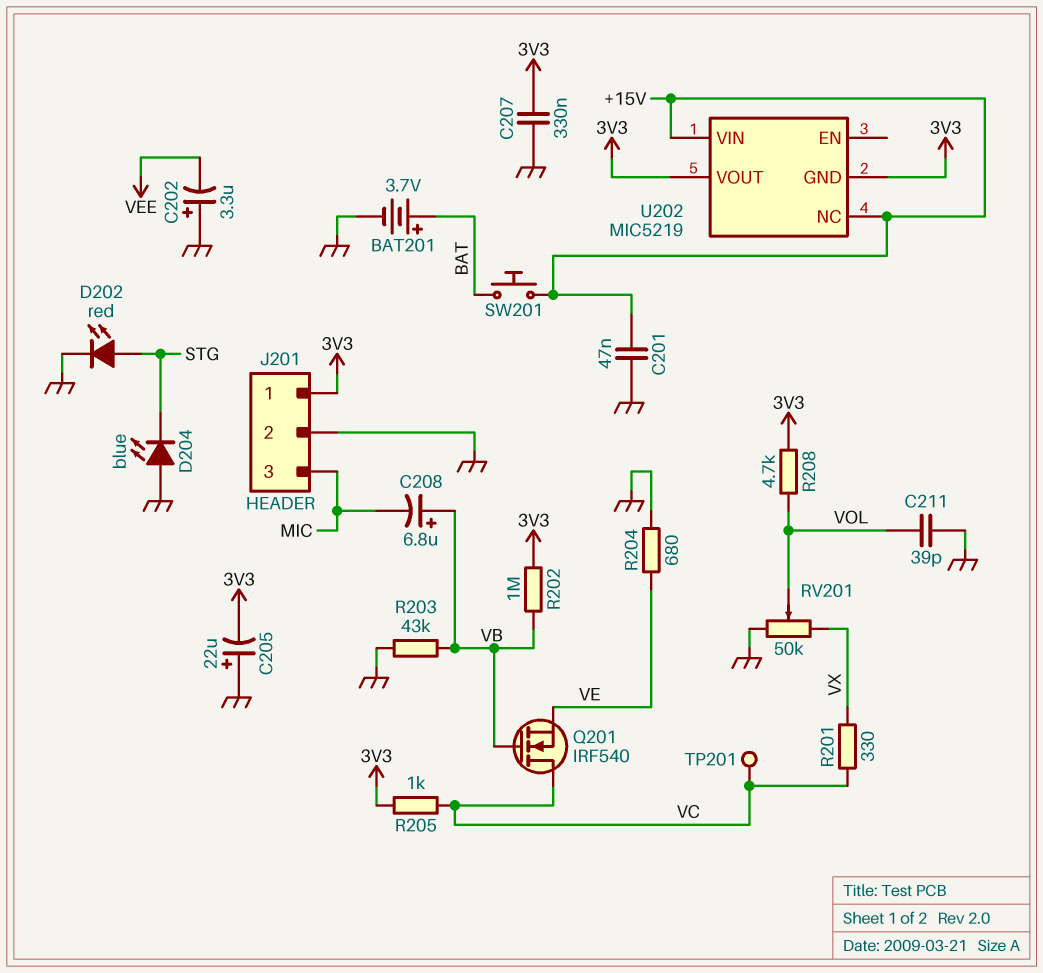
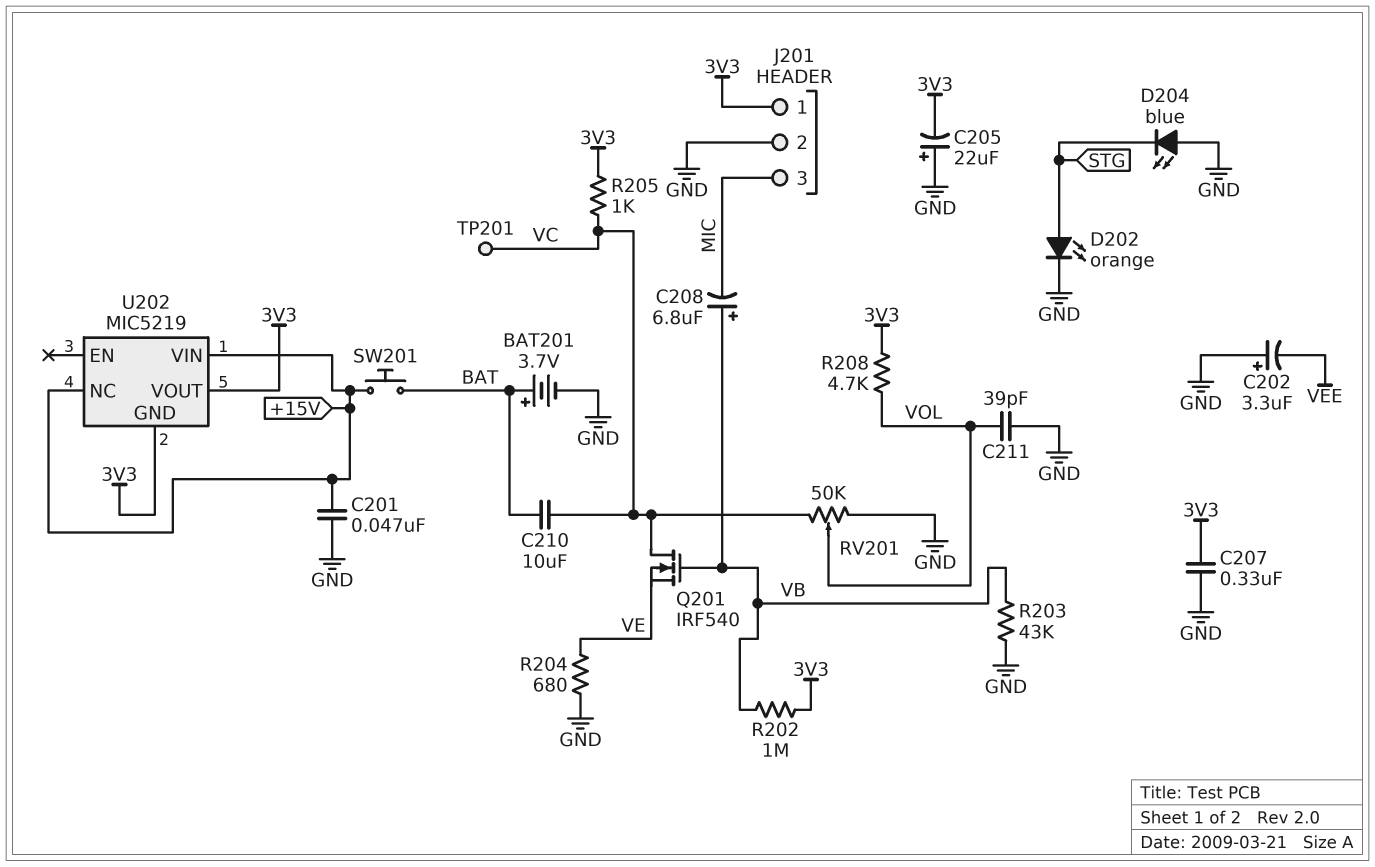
C210: none -> 10uF (BAT, VC)
D202: LED red (A STG, K GND) -> LED orange (A STG, K GND)
R201: 330 (VC, VX) -> none
RV201: 50k (GND, VX, wiper VOL) -> 50k (GND, VC, wiper VOL)

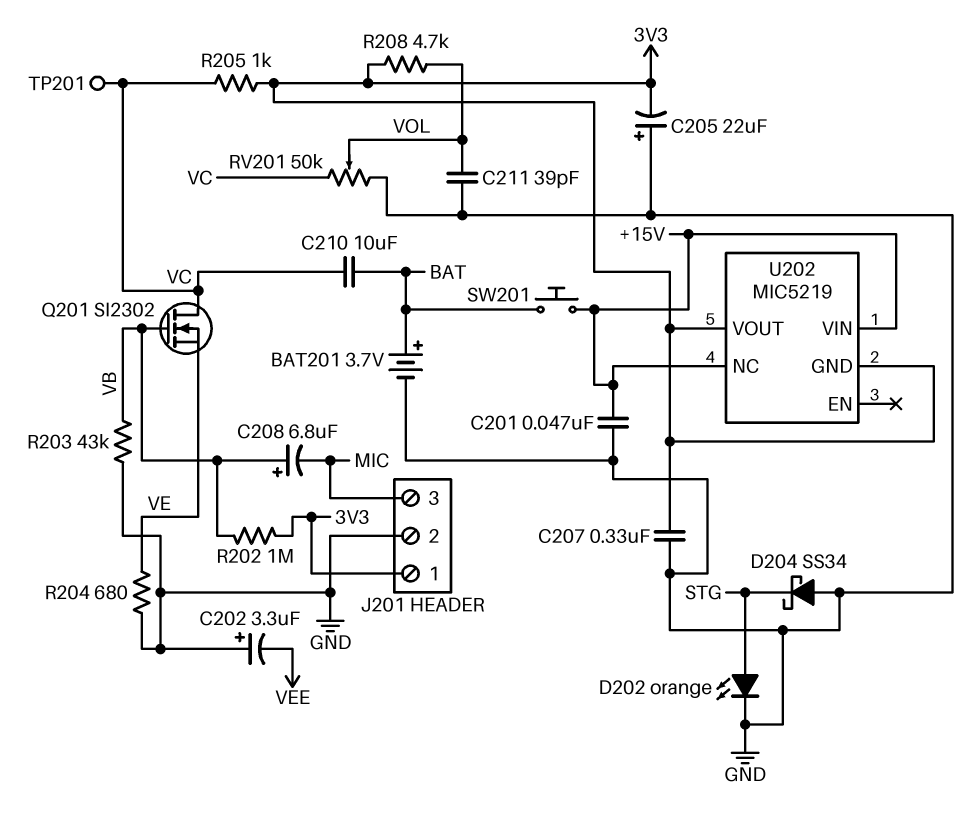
D204: LED blue (A GND, K STG) -> schottky SS34 (A GND, K STG)
Q201: NMOS IRF540 (G VB, D VC, S VE) -> NMOS SI2302 (G VB, D VC, S VE)

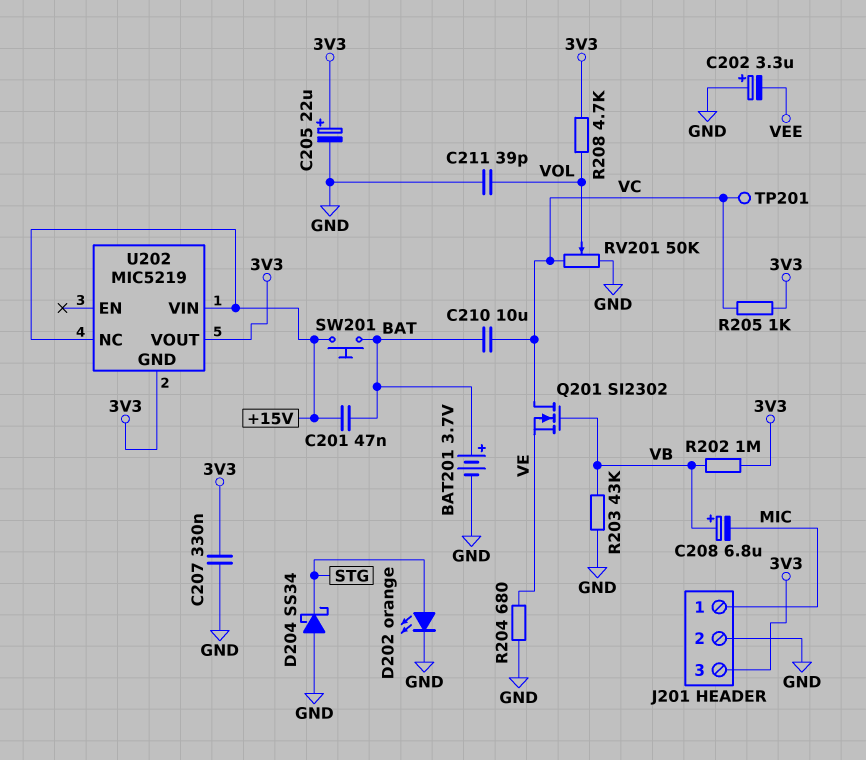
C201: 47nF (+15V, GND) -> 47nF (+15V, BAT)
C205: 22uF (plus GND, minus 3V3) -> 22uF (plus 3V3, minus GND)
J201 pin 1: 3V3 -> MIC
J201 pin 3: MIC -> 3V3

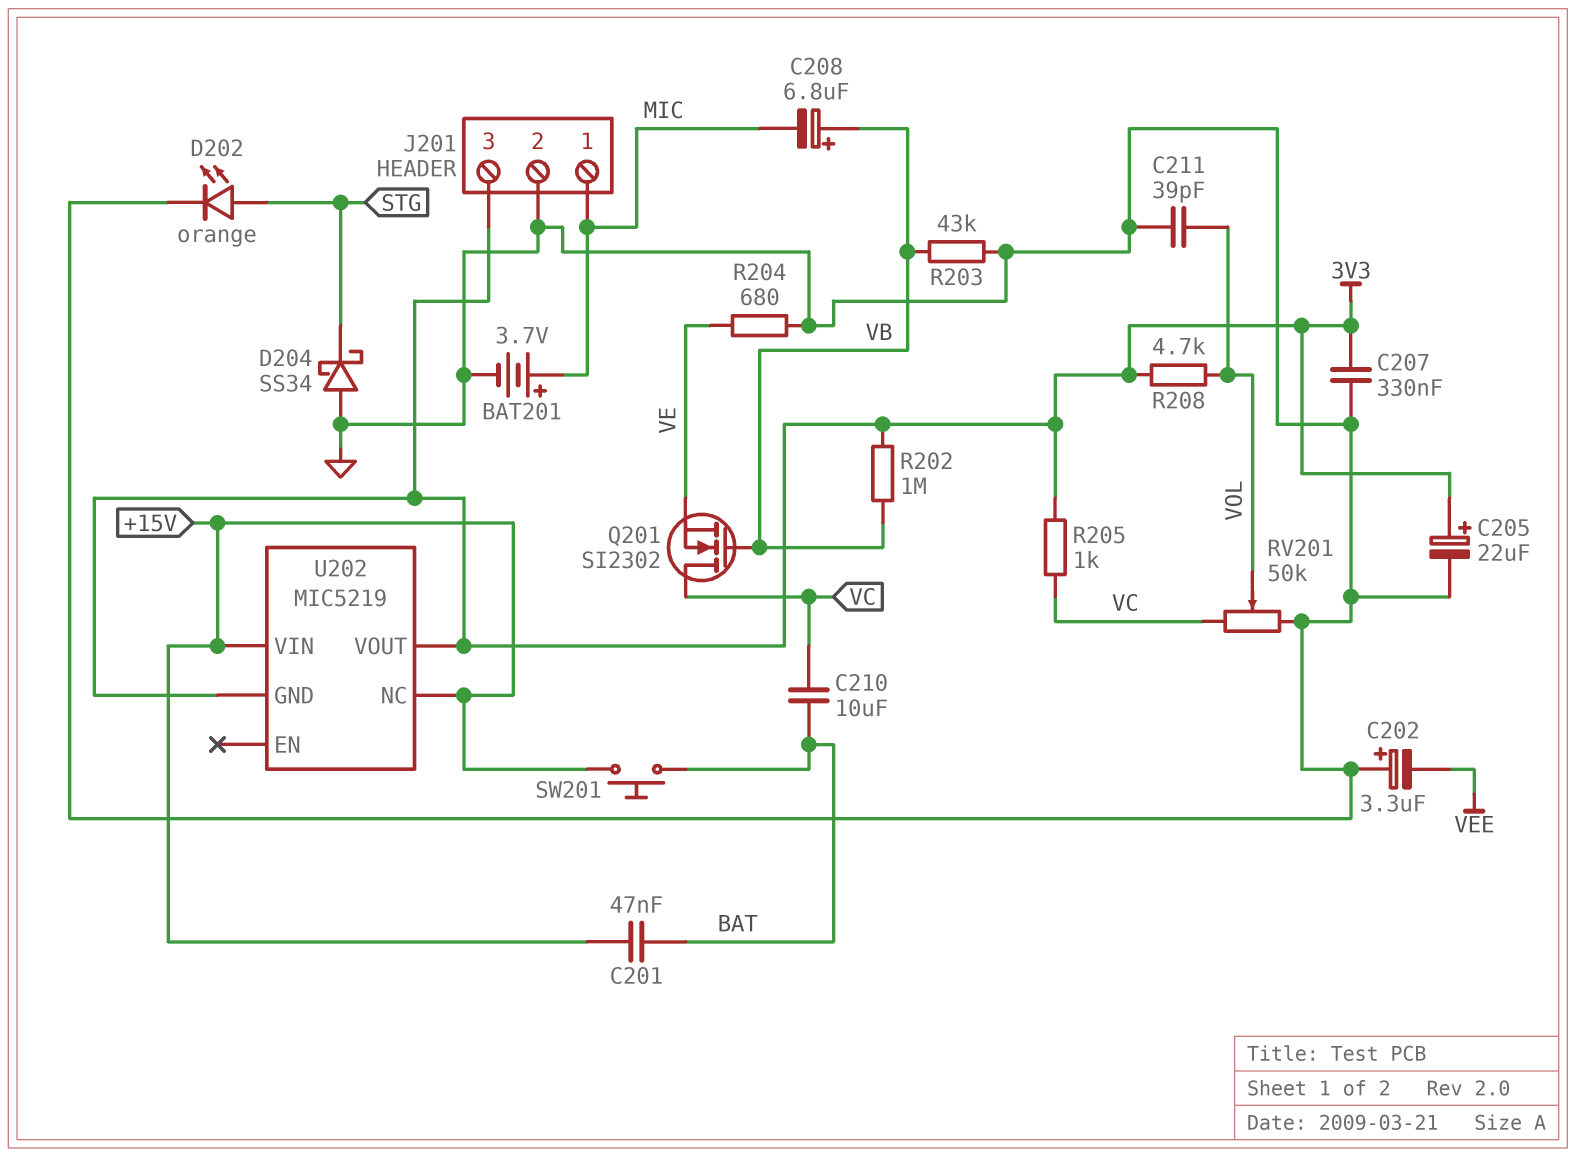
BAT201: 3.7V (plus BAT, minus GND) -> 3.7V (plus MIC, minus GND)
TP201: test point (VC) -> none

